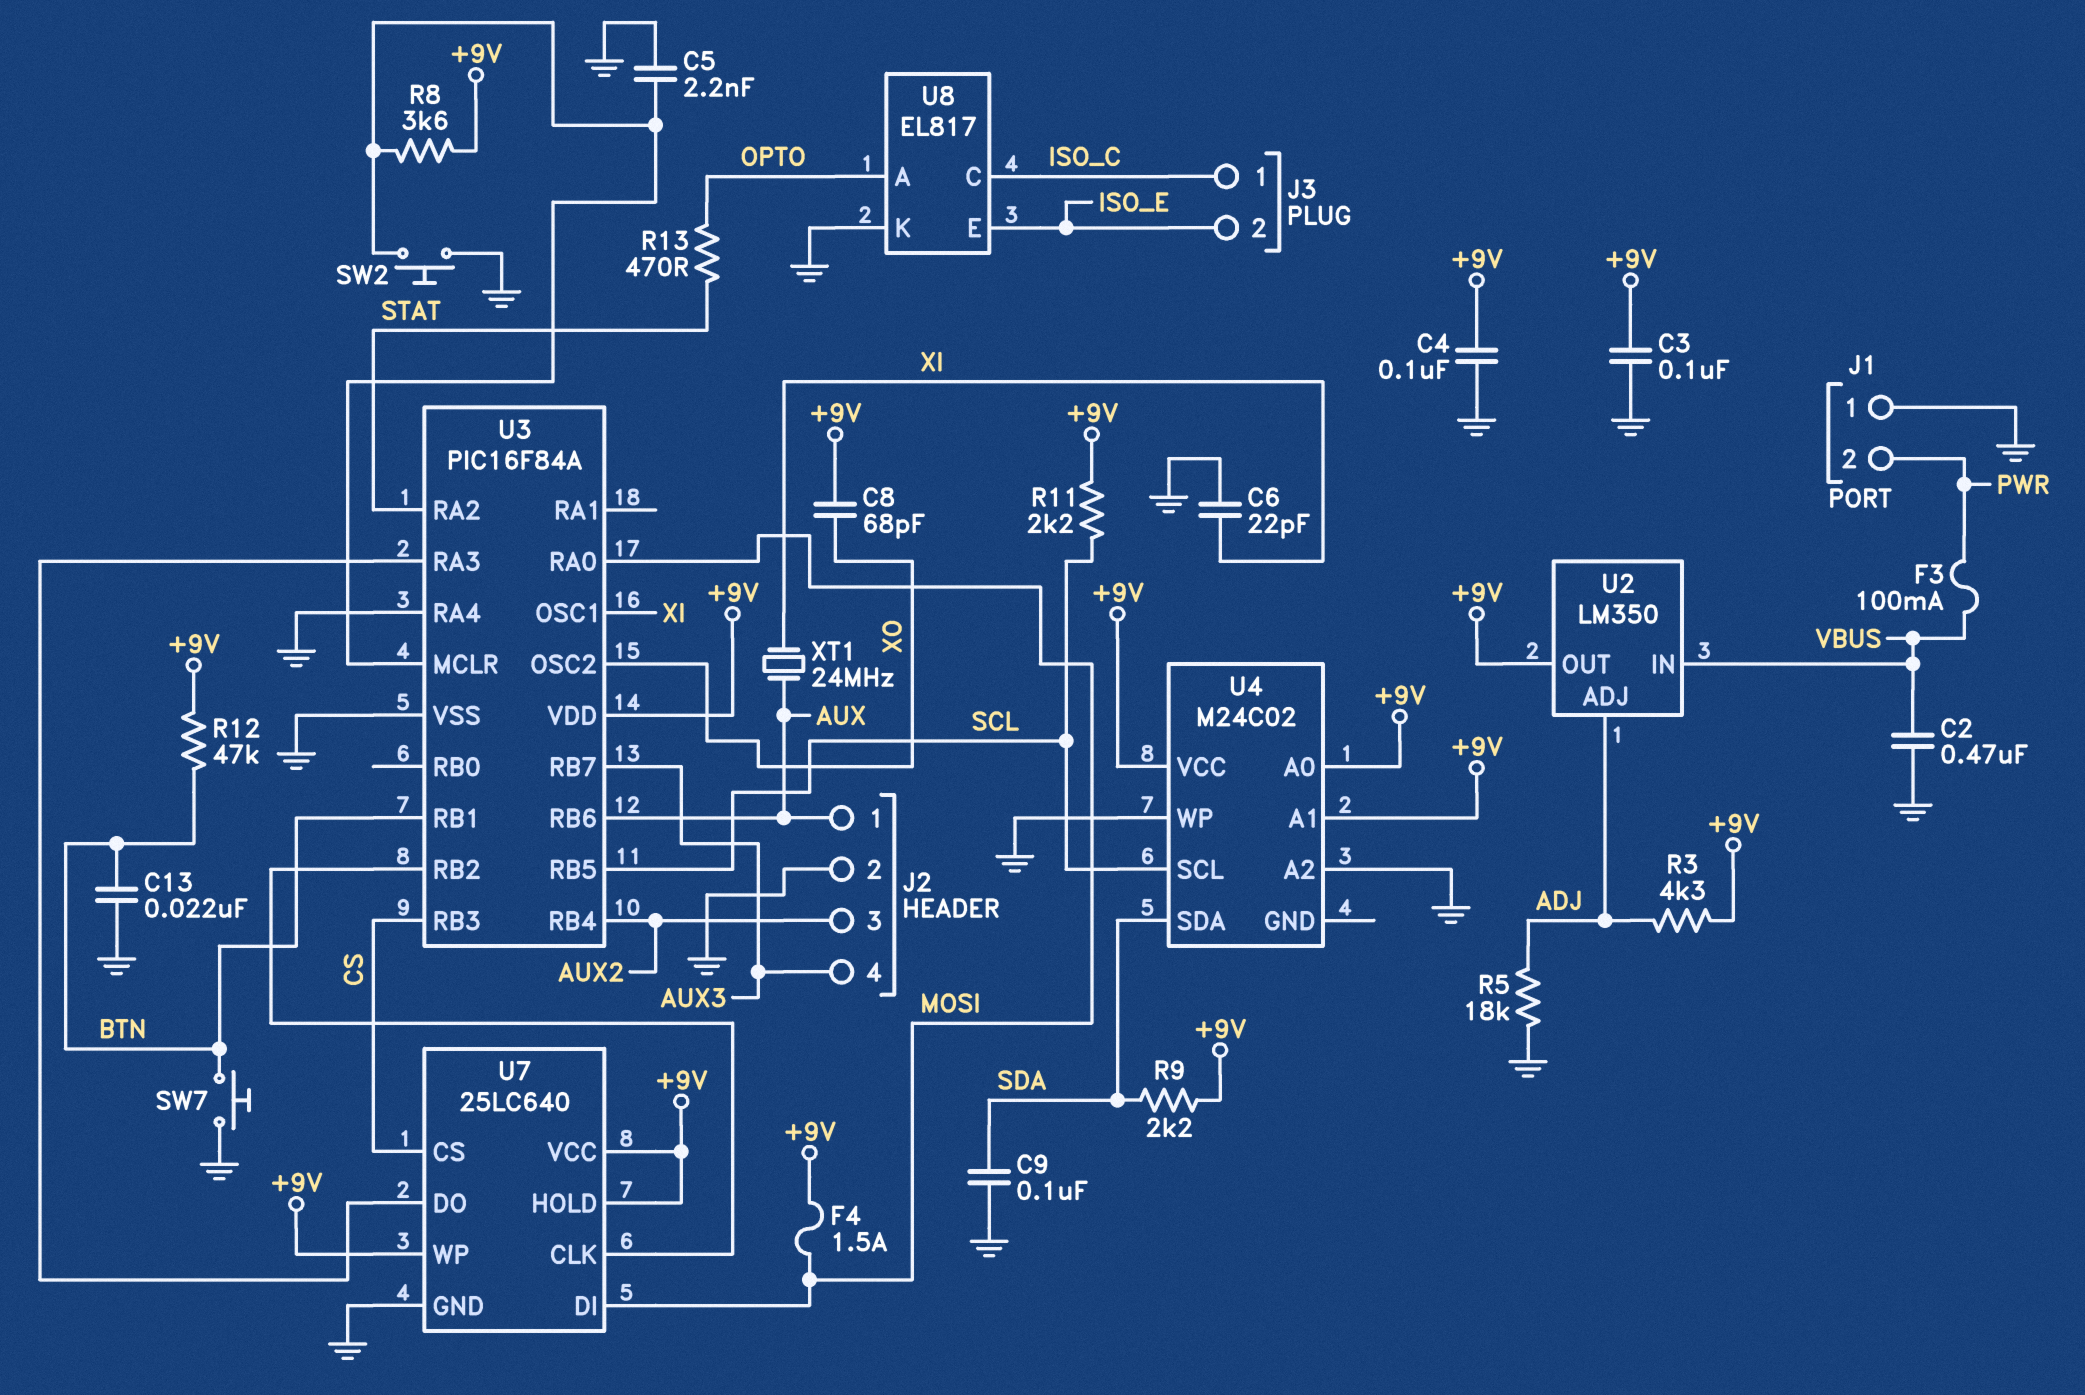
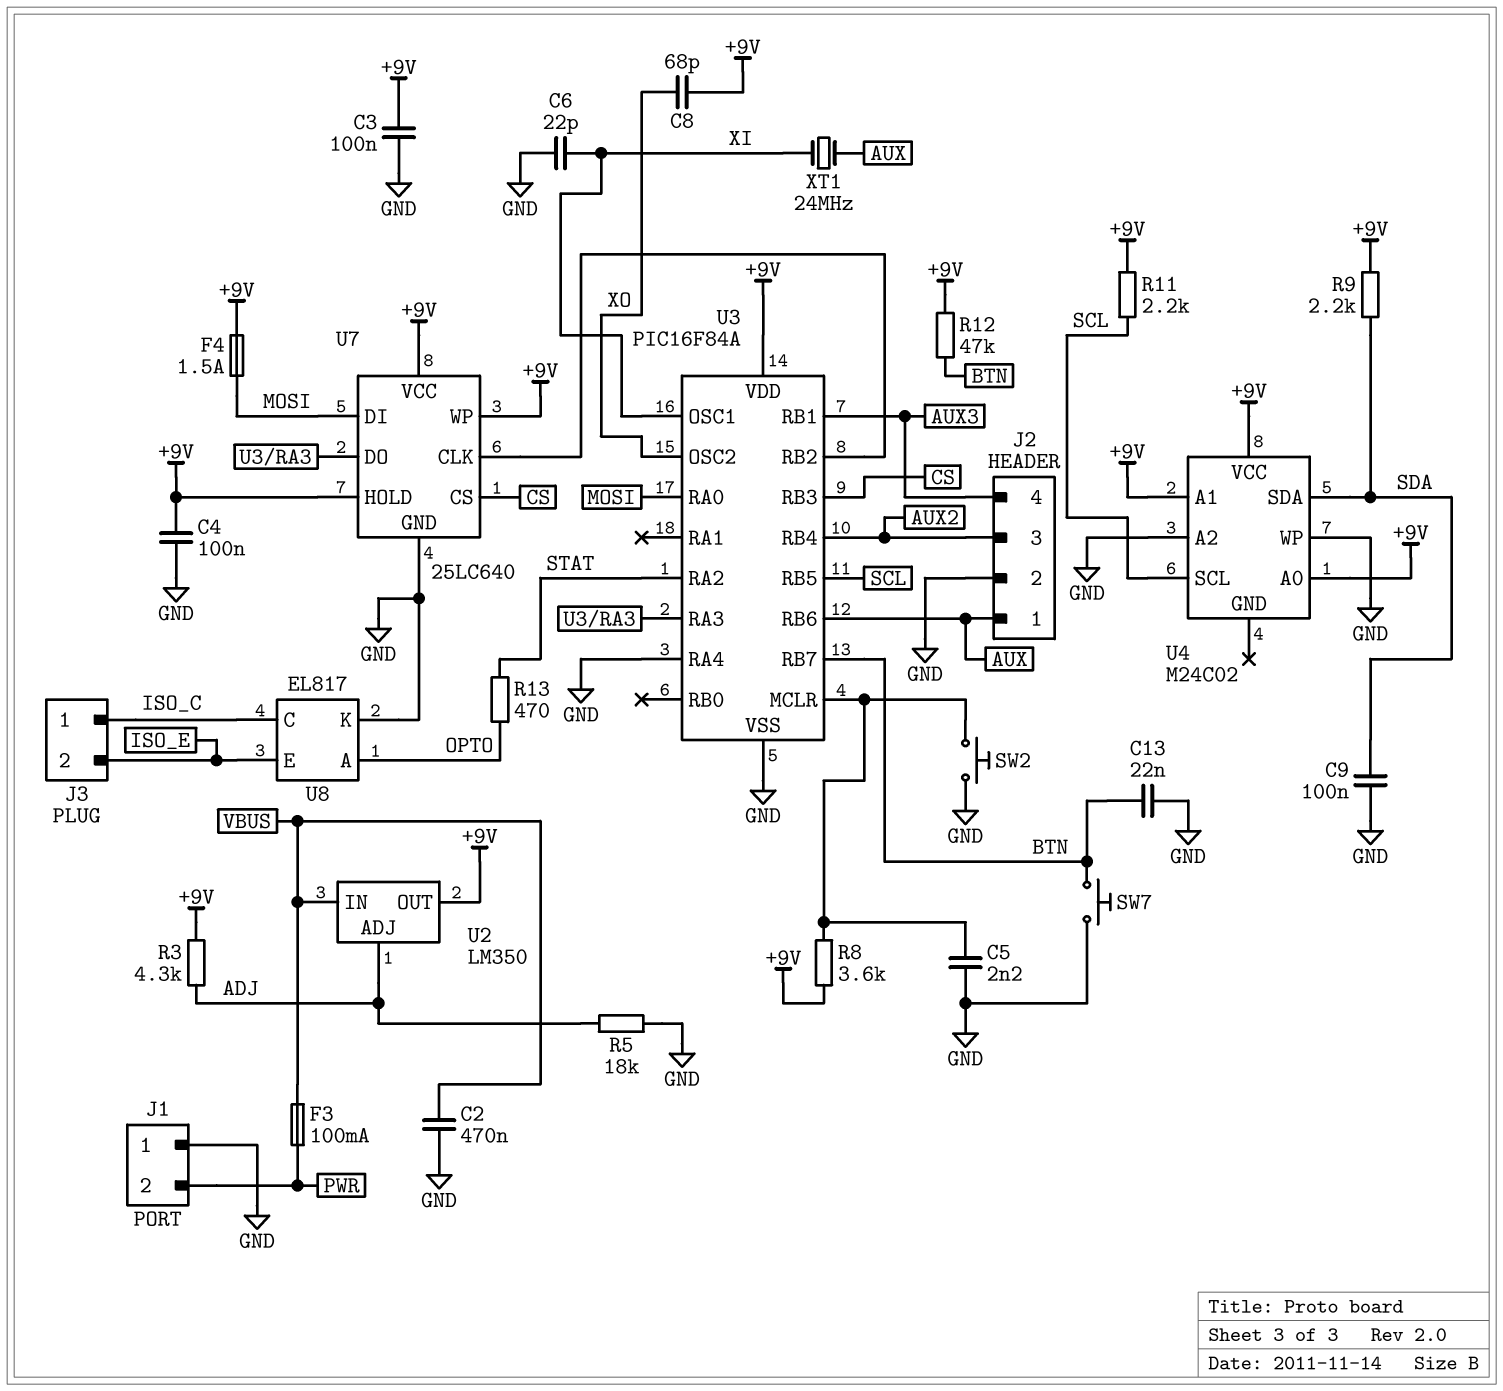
U3 pin RB1: BTN -> AUX3
U3 pin RB7: AUX3 -> BTN

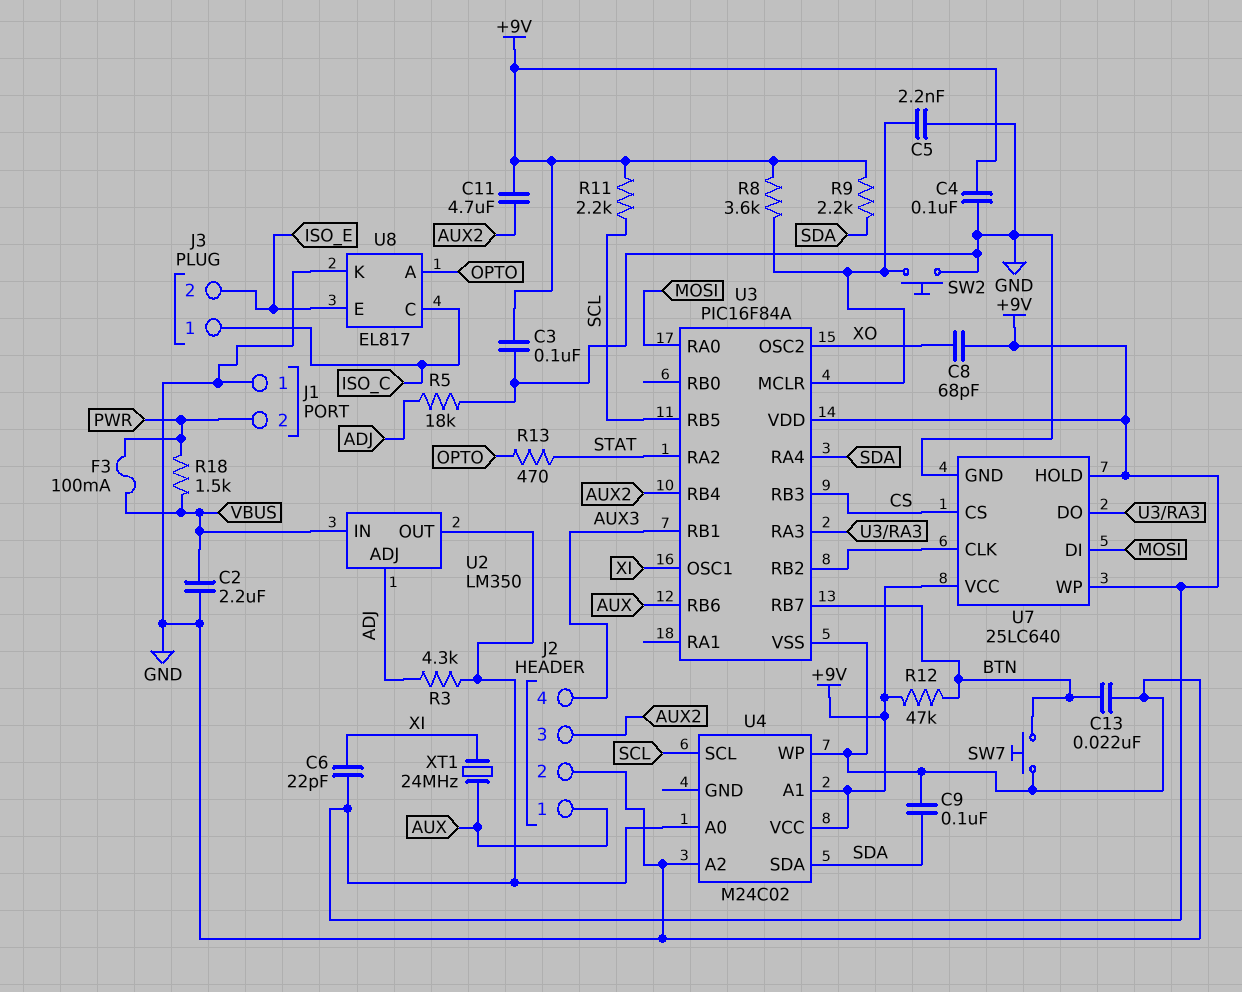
C2: 470nF (GND, VBUS) -> 2.2uF (GND, VBUS)
C6: 22pF (GND, XI) -> 22pF (+9V, XI)
C11: none -> 4.7uF (+9V, AUX2)
F4: 1.5A (+9V, MOSI) -> none
R18: none -> 1.5k (PWR, VBUS)
U3 pin RA4: GND -> SDA

